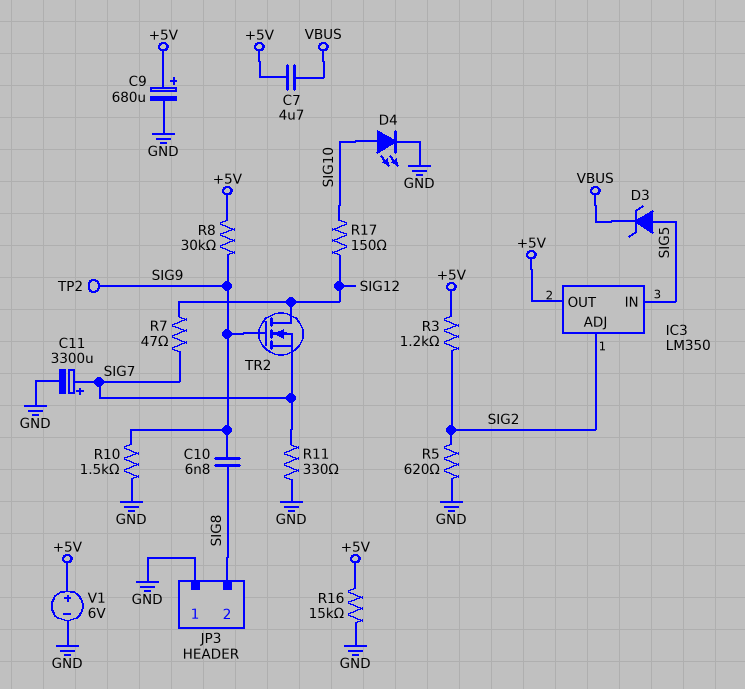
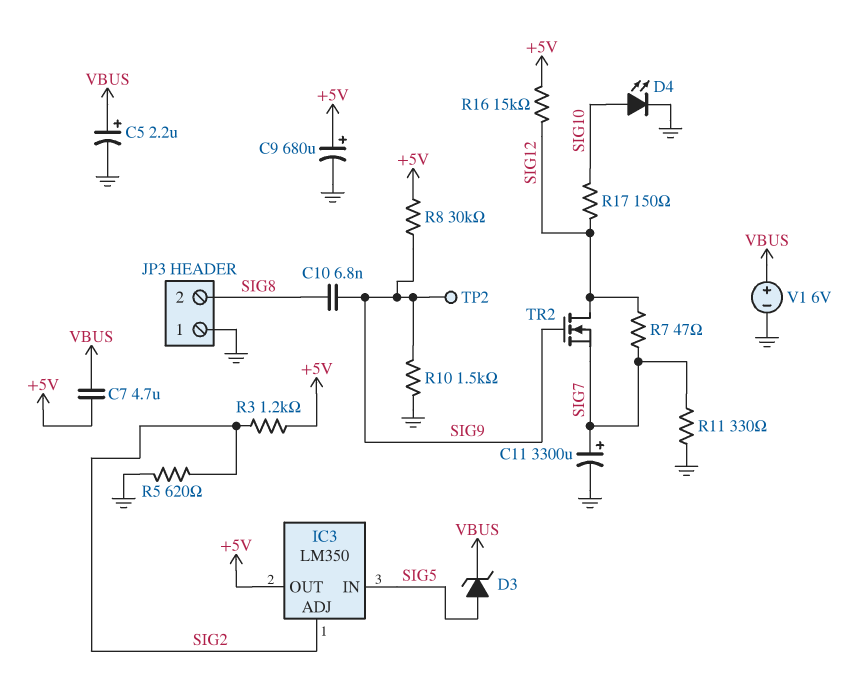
C5: none -> 2.2uF (plus VBUS, minus GND)
R16: 15k (+5V, GND) -> 15k (+5V, SIG12)
V1: 6V (plus +5V, minus GND) -> 6V (plus VBUS, minus GND)

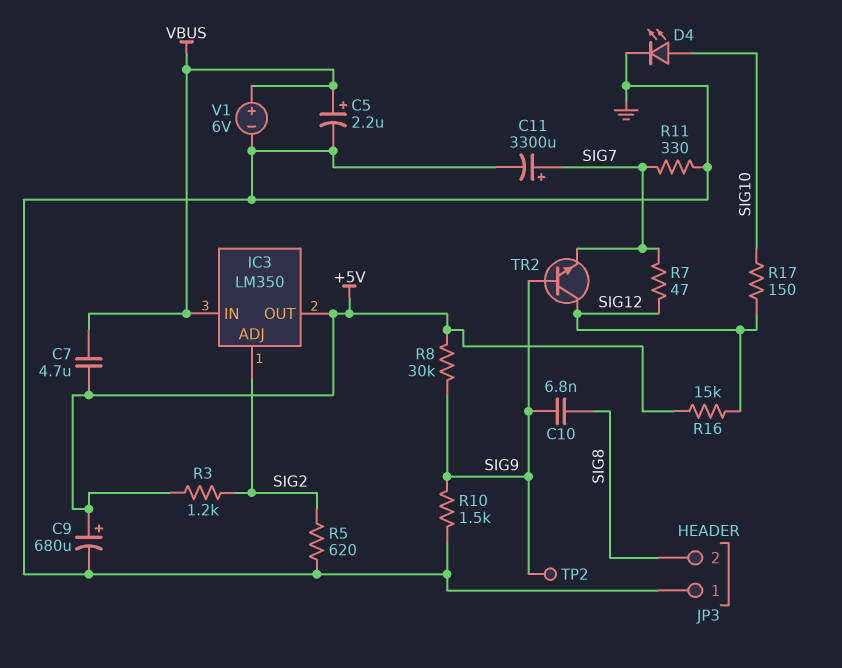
D3: zener (A SIG5, K VBUS) -> none
IC3 pin IN: SIG5 -> VBUS
TR2: NMOS (G SIG9, D SIG12, S SIG7) -> NPN (B SIG9, C SIG12, E SIG7)

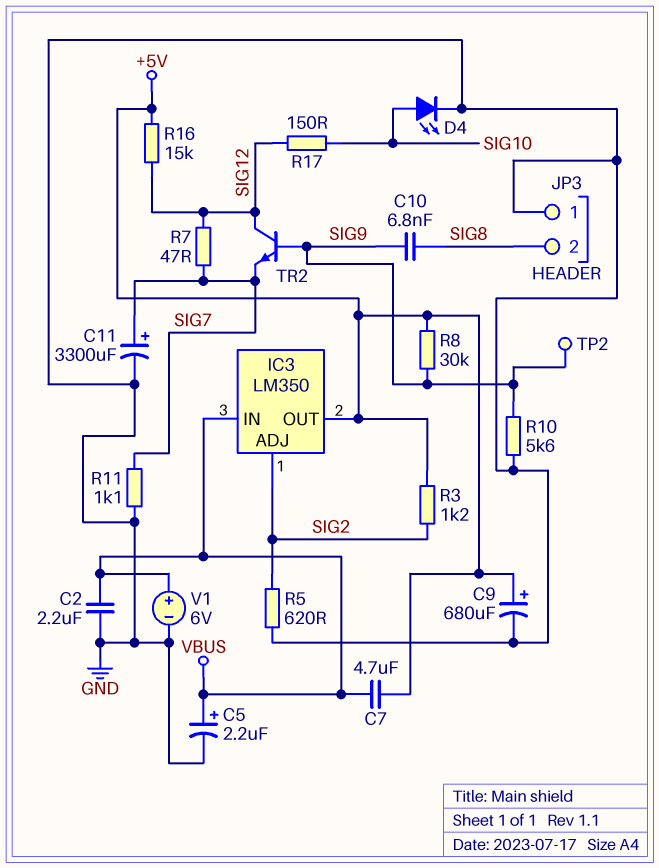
C2: none -> 2.2uF (GND, VBUS)
R10: 1.5k (GND, SIG9) -> 5.6k (GND, SIG9)
R11: 330 (GND, SIG7) -> 1.1k (GND, SIG7)

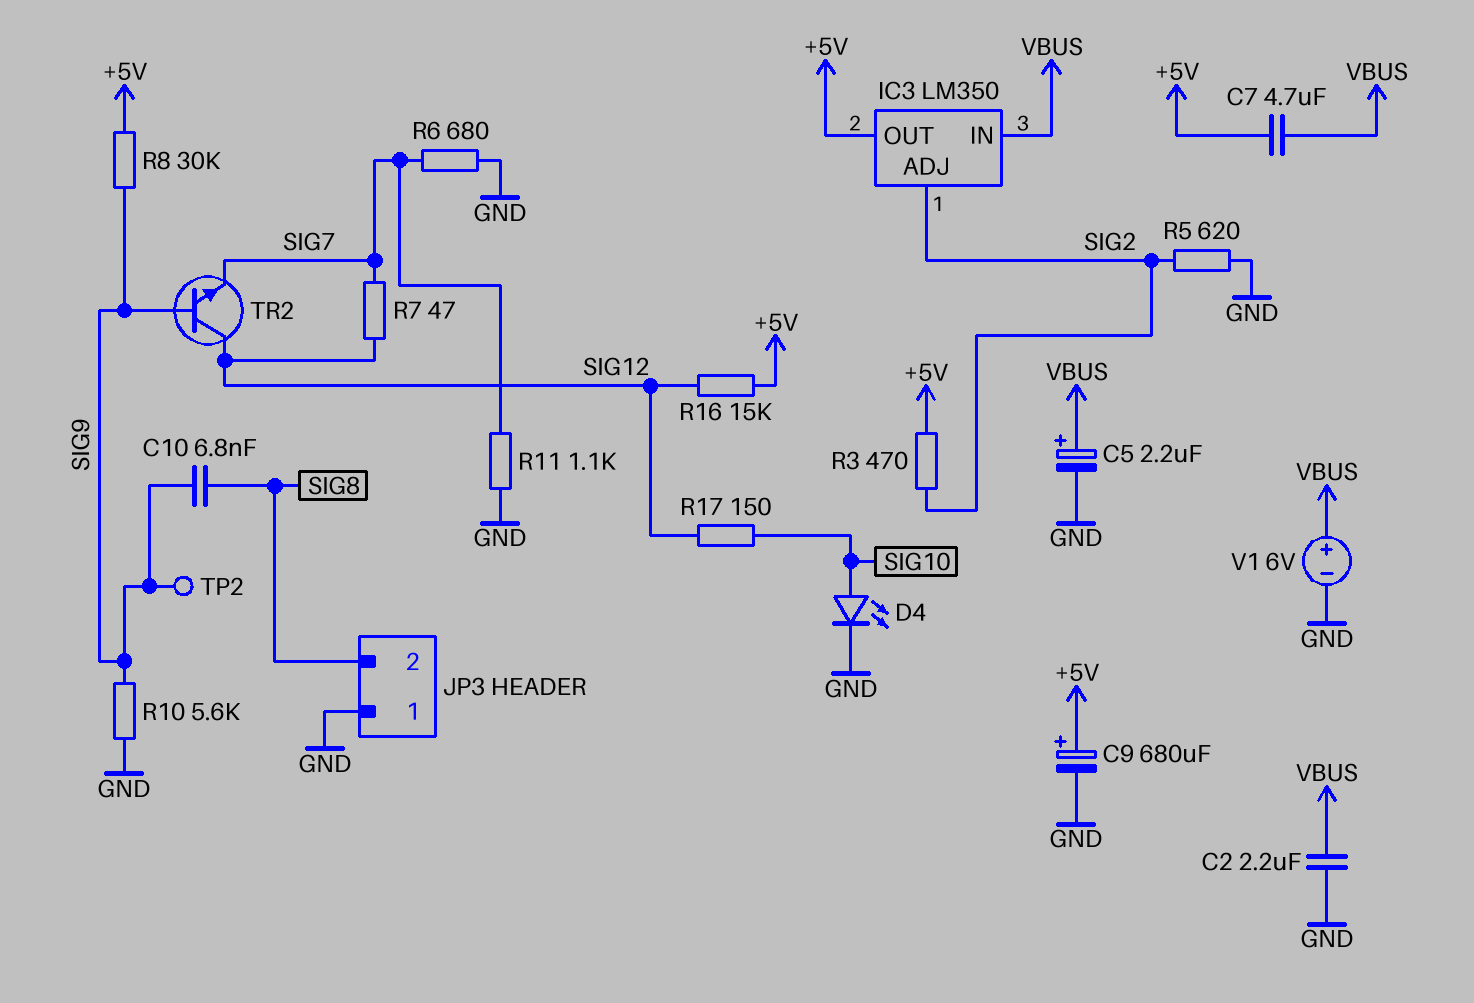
C11: 3300uF (plus SIG7, minus GND) -> none
R3: 1.2k (+5V, SIG2) -> 470 (+5V, SIG2)
R6: none -> 680 (GND, SIG7)

